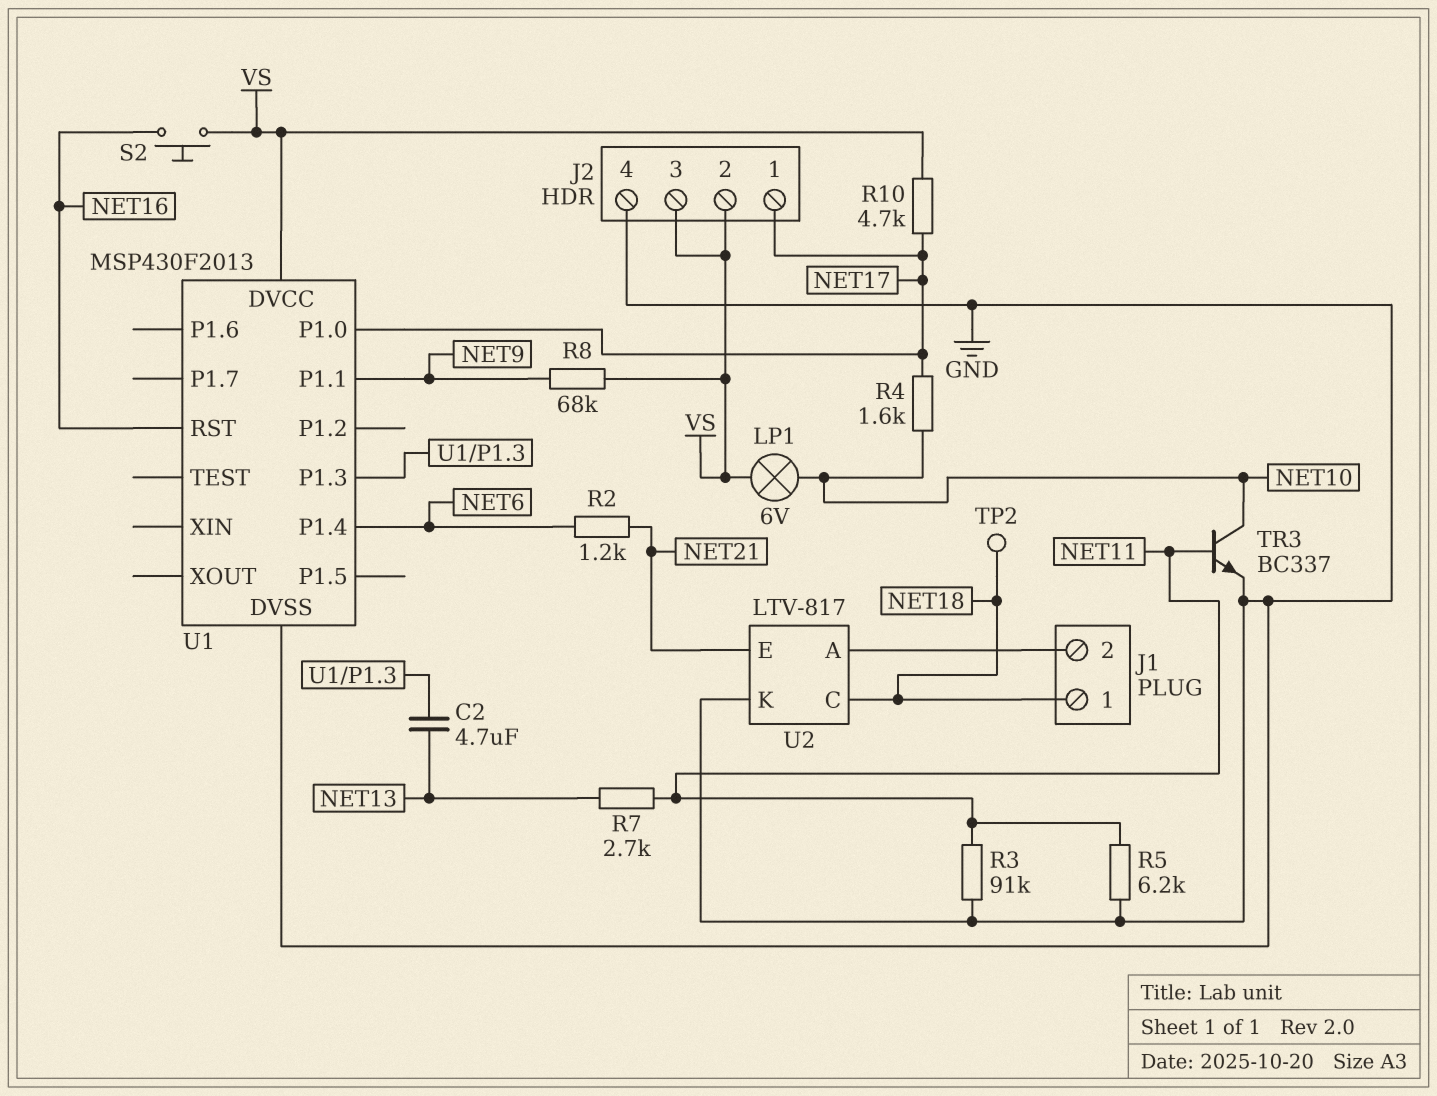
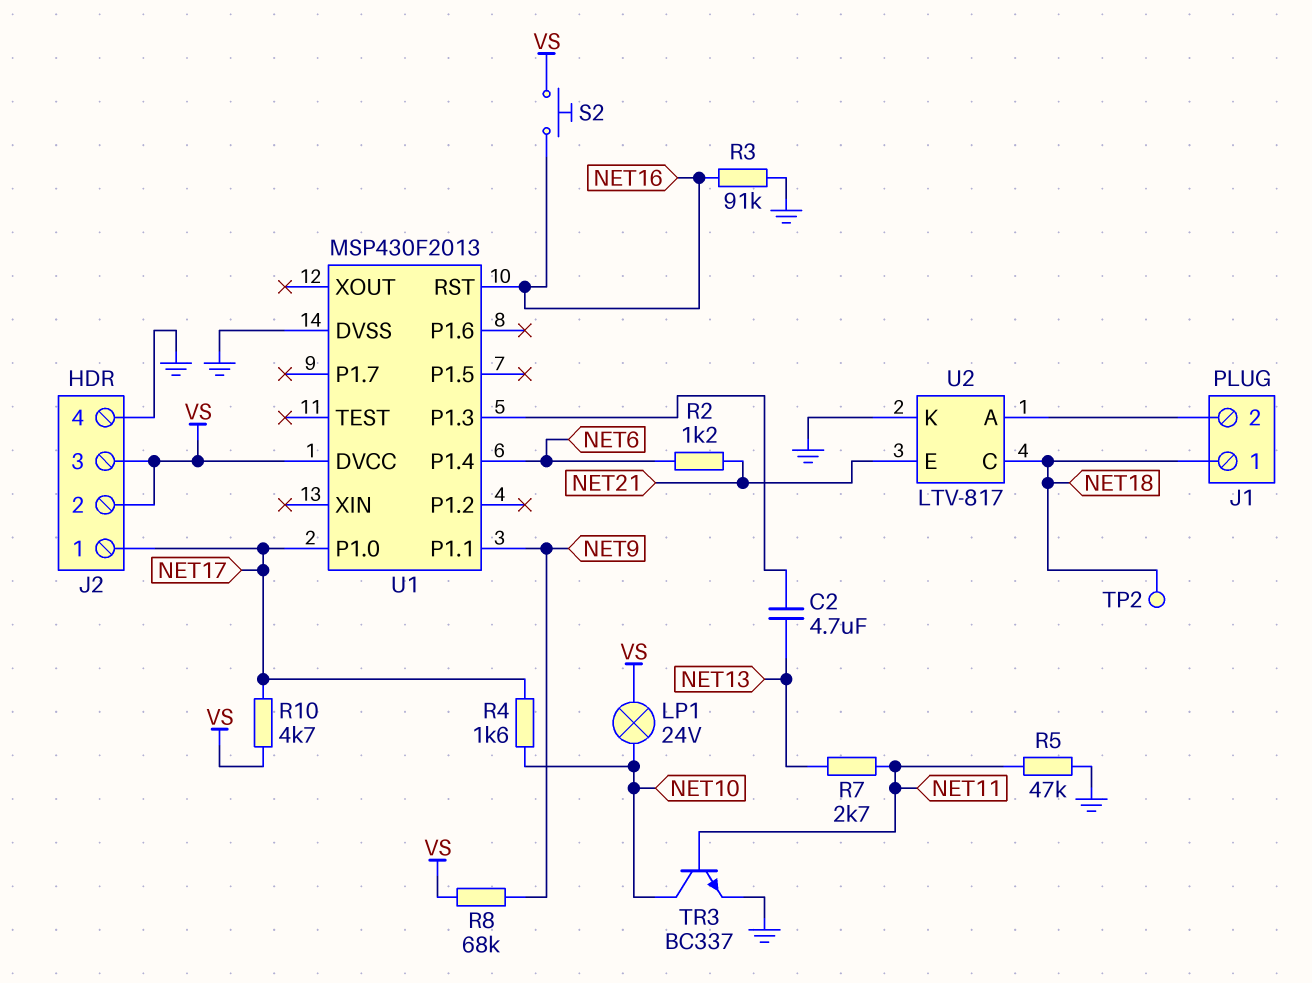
LP1: lamp 6V (NET10, VS) -> lamp 24V (NET10, VS)
R3: 91k (GND, NET11) -> 91k (GND, NET16)
R5: 6.2k (GND, NET11) -> 47k (GND, NET11)

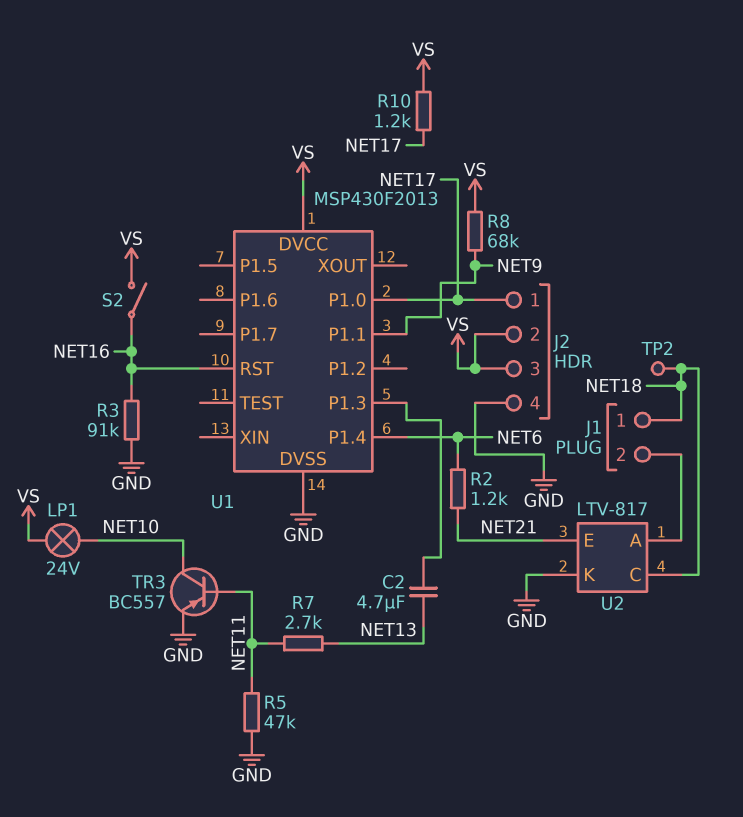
R4: 1.6k (NET10, NET17) -> none
R10: 4.7k (NET17, VS) -> 1.2k (NET17, VS)
S2: button (NET16, VS) -> switch (NET16, VS)
TR3: NPN BC337 (B NET11, C NET10, E GND) -> PNP BC557 (B NET11, C NET10, E GND)

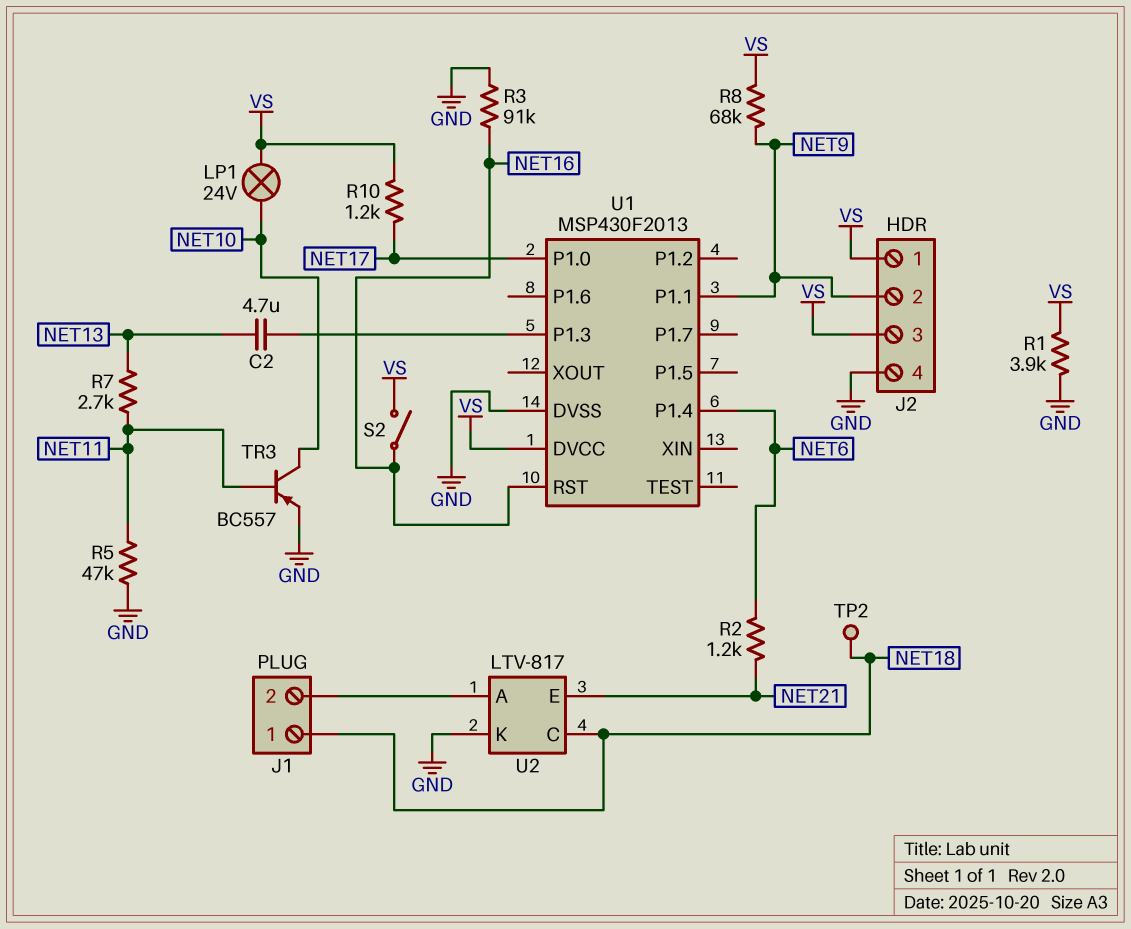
J2 pin 1: NET17 -> VS
J2 pin 2: VS -> NET9
R1: none -> 3.9k (GND, VS)

